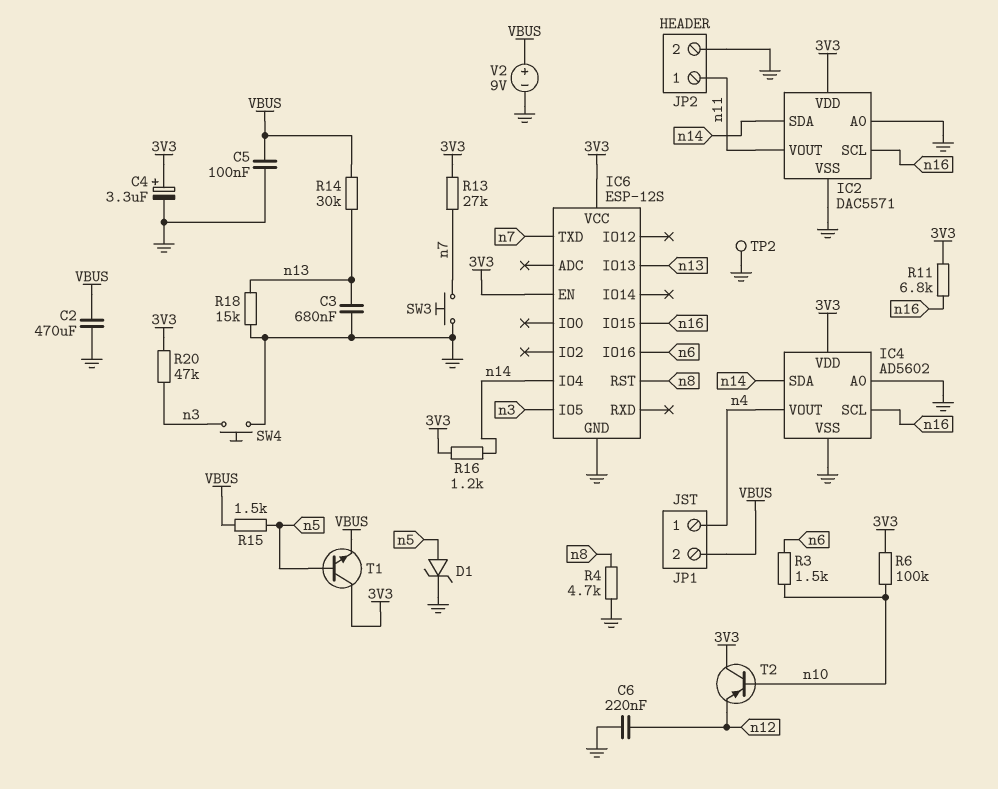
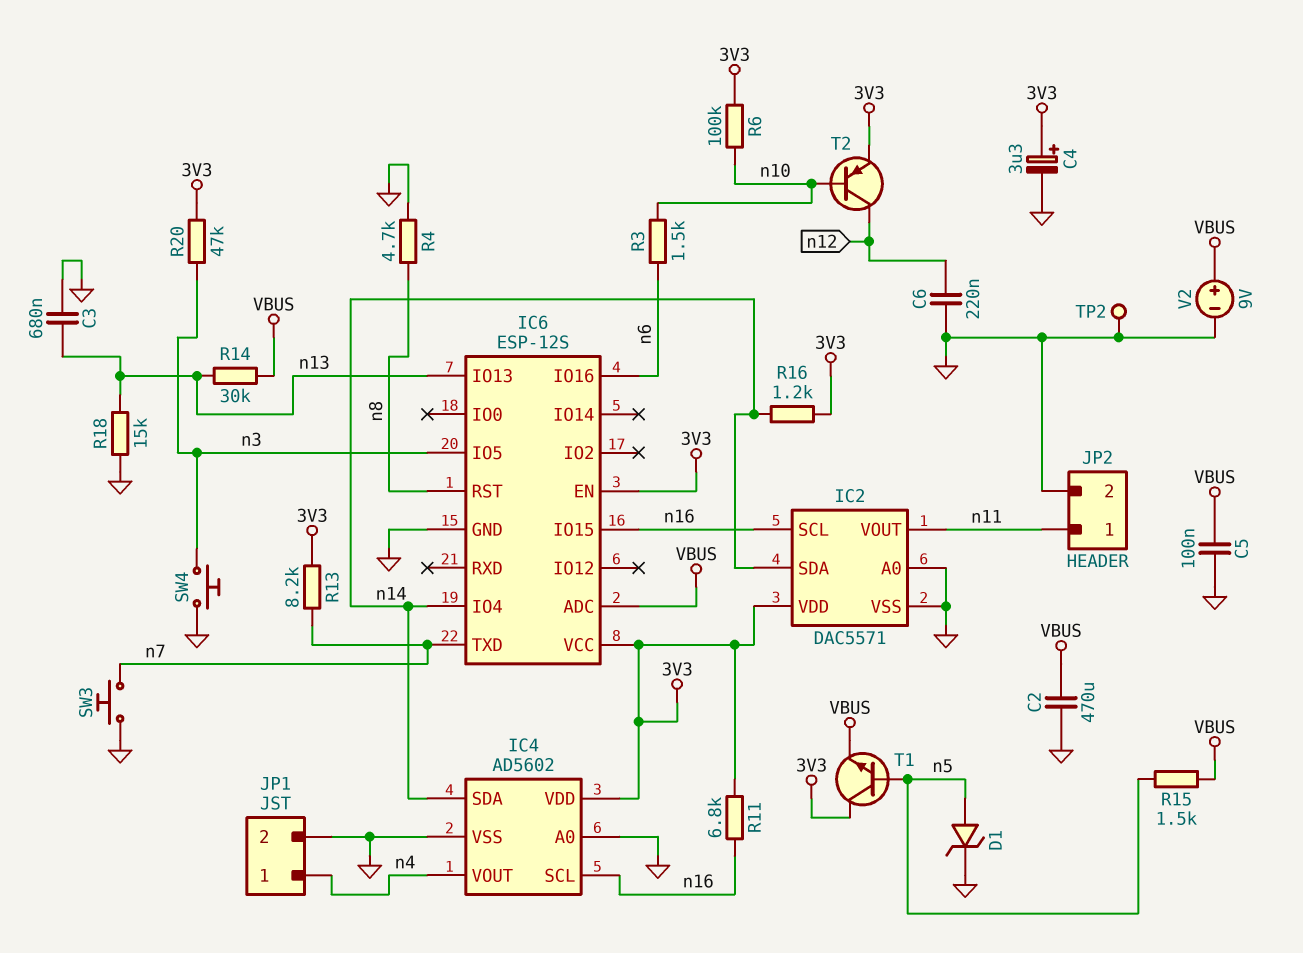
IC6 pin ADC: none -> VBUS
JP1 pin 2: VBUS -> GND
R13: 27k (3V3, n7) -> 8.2k (3V3, n7)
T2: PNP (B n10, C 3V3, E n12) -> PNP (B n10, C n12, E 3V3)

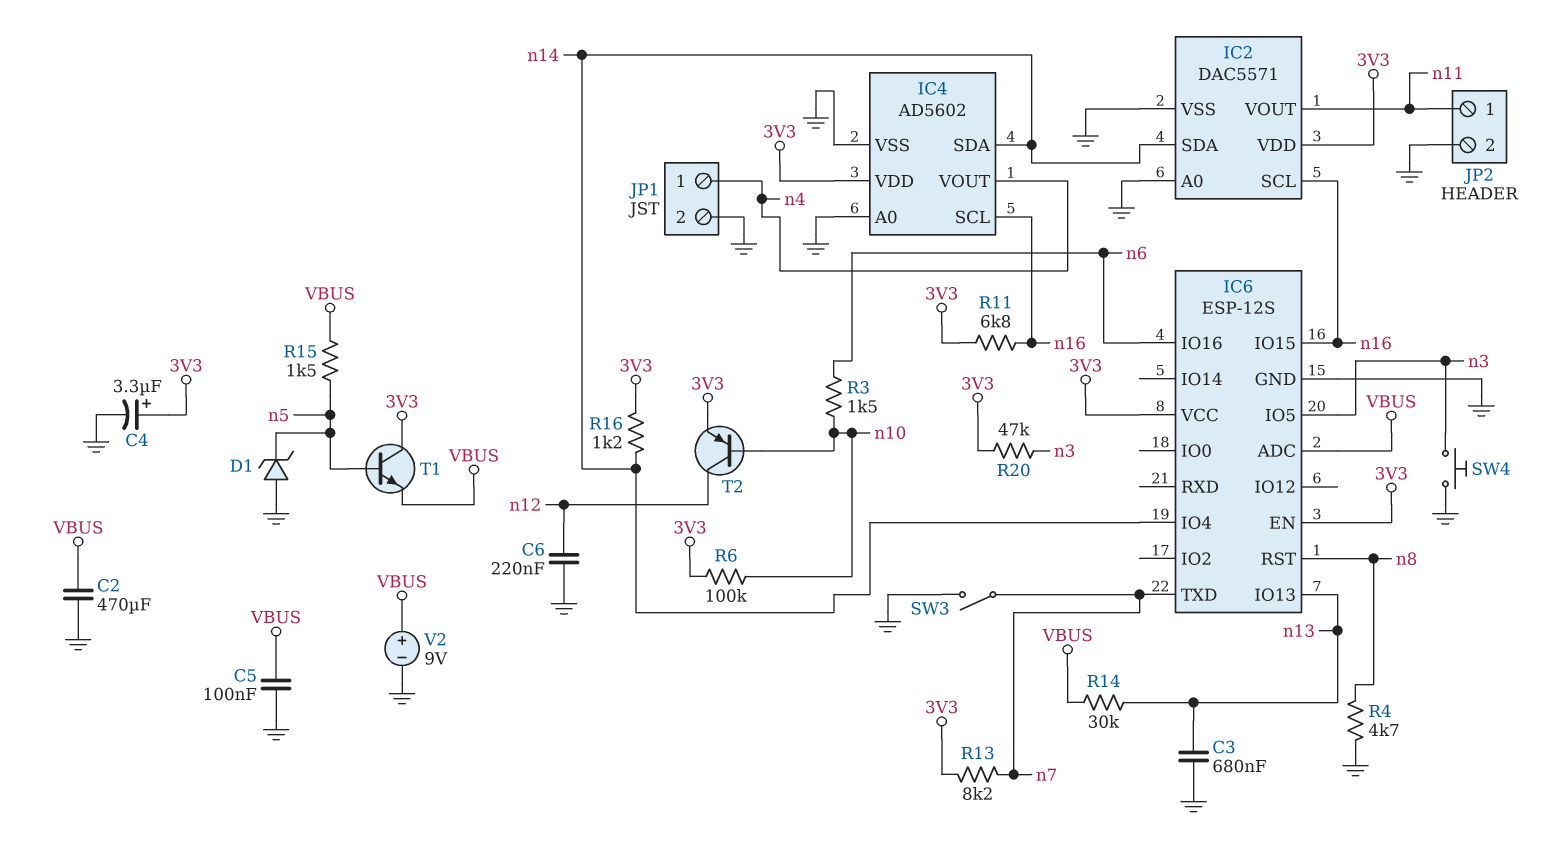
D1: zener (A n5, K GND) -> zener (A GND, K n5)
R18: 15k (GND, n13) -> none
SW3: button (GND, n7) -> switch (GND, n7)
TP2: test point (GND) -> none

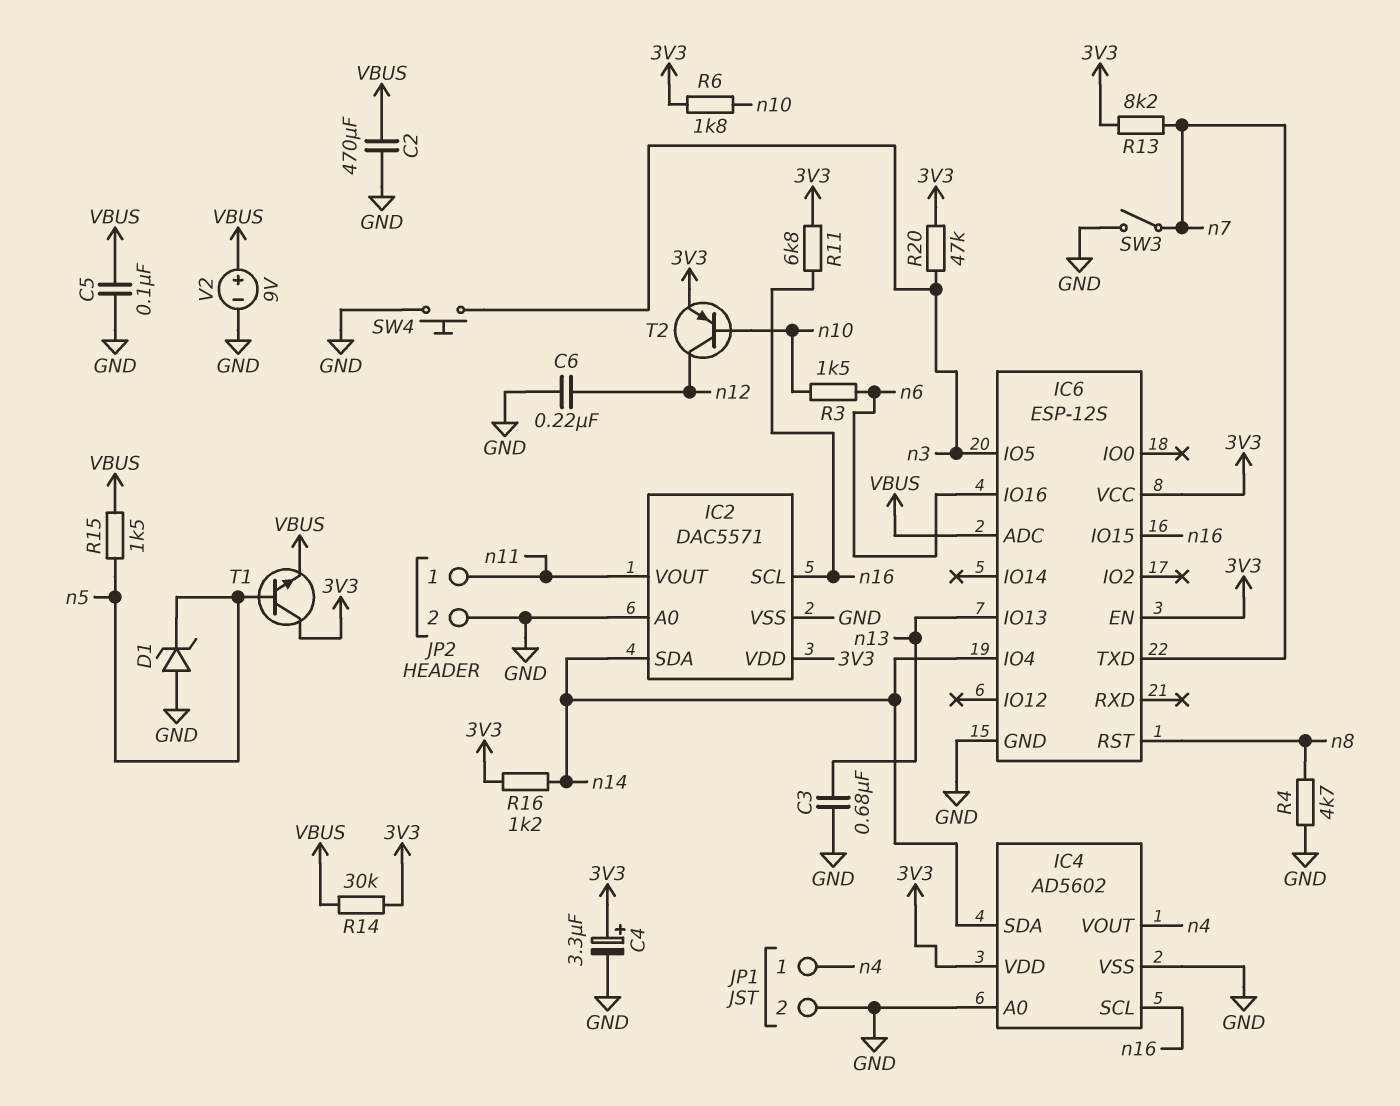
R6: 100k (3V3, n10) -> 1.8k (3V3, n10)
R14: 30k (VBUS, n13) -> 30k (3V3, VBUS)

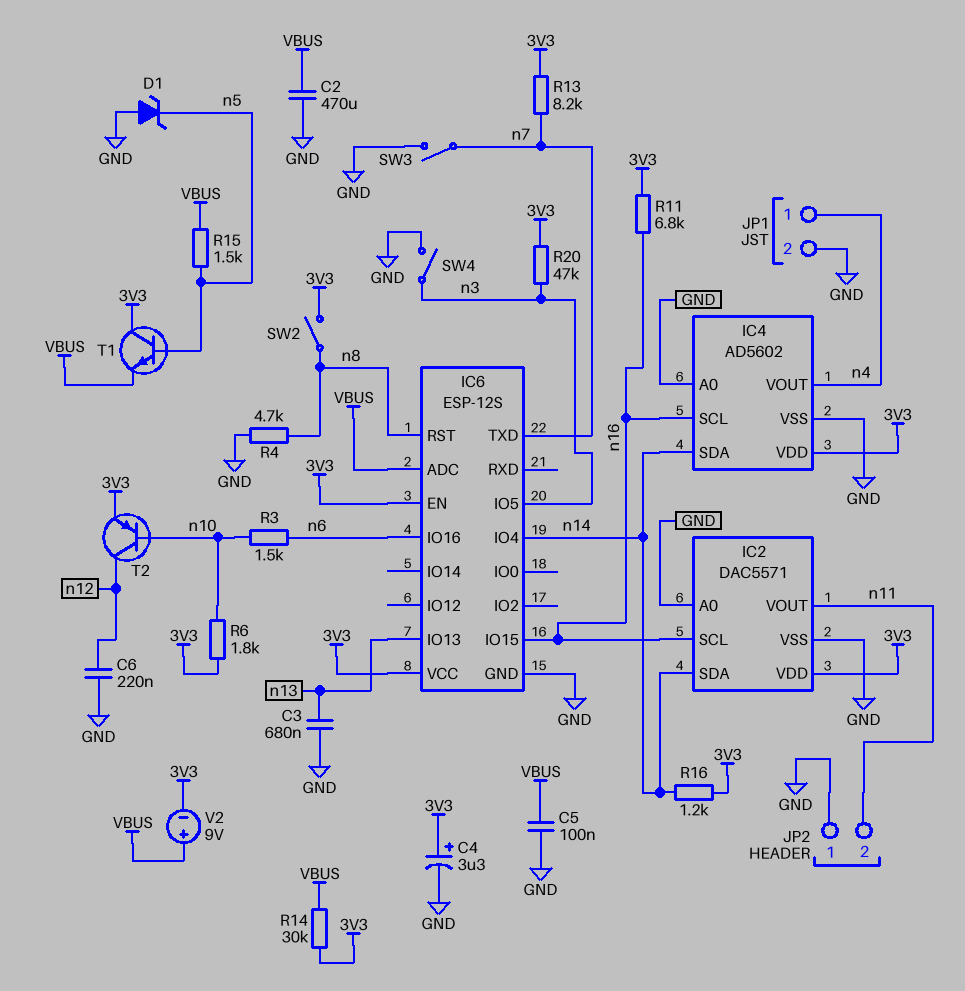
JP2 pin 1: n11 -> GND
JP2 pin 2: GND -> n11
SW2: none -> switch (3V3, n8)
SW4: button (GND, n3) -> switch (GND, n3)
V2: 9V (plus VBUS, minus GND) -> 9V (plus VBUS, minus 3V3)

